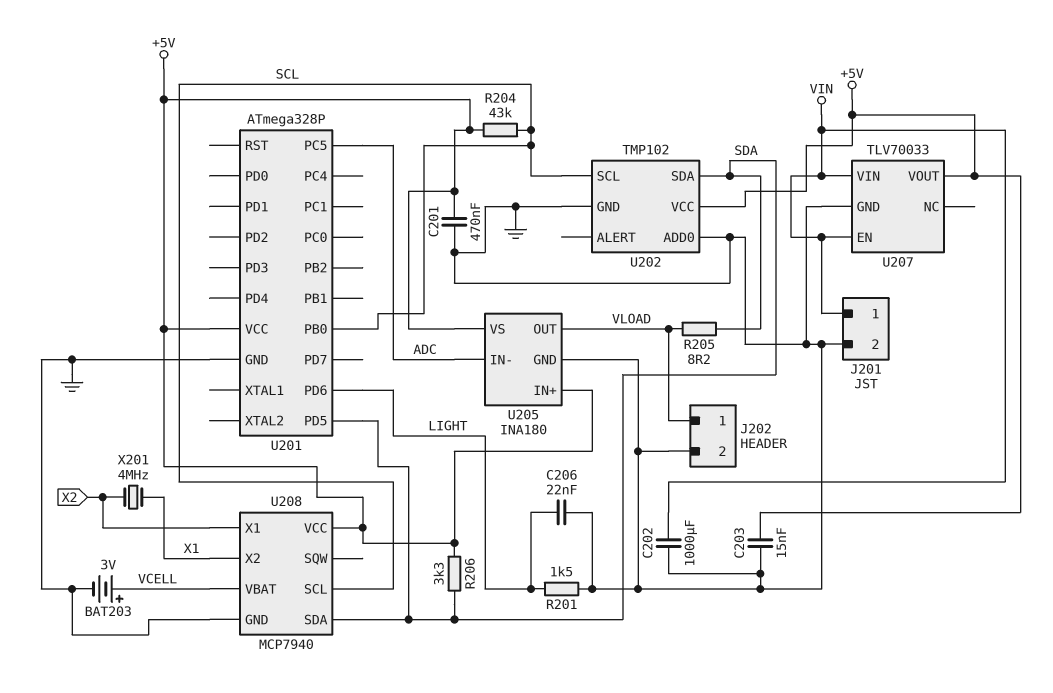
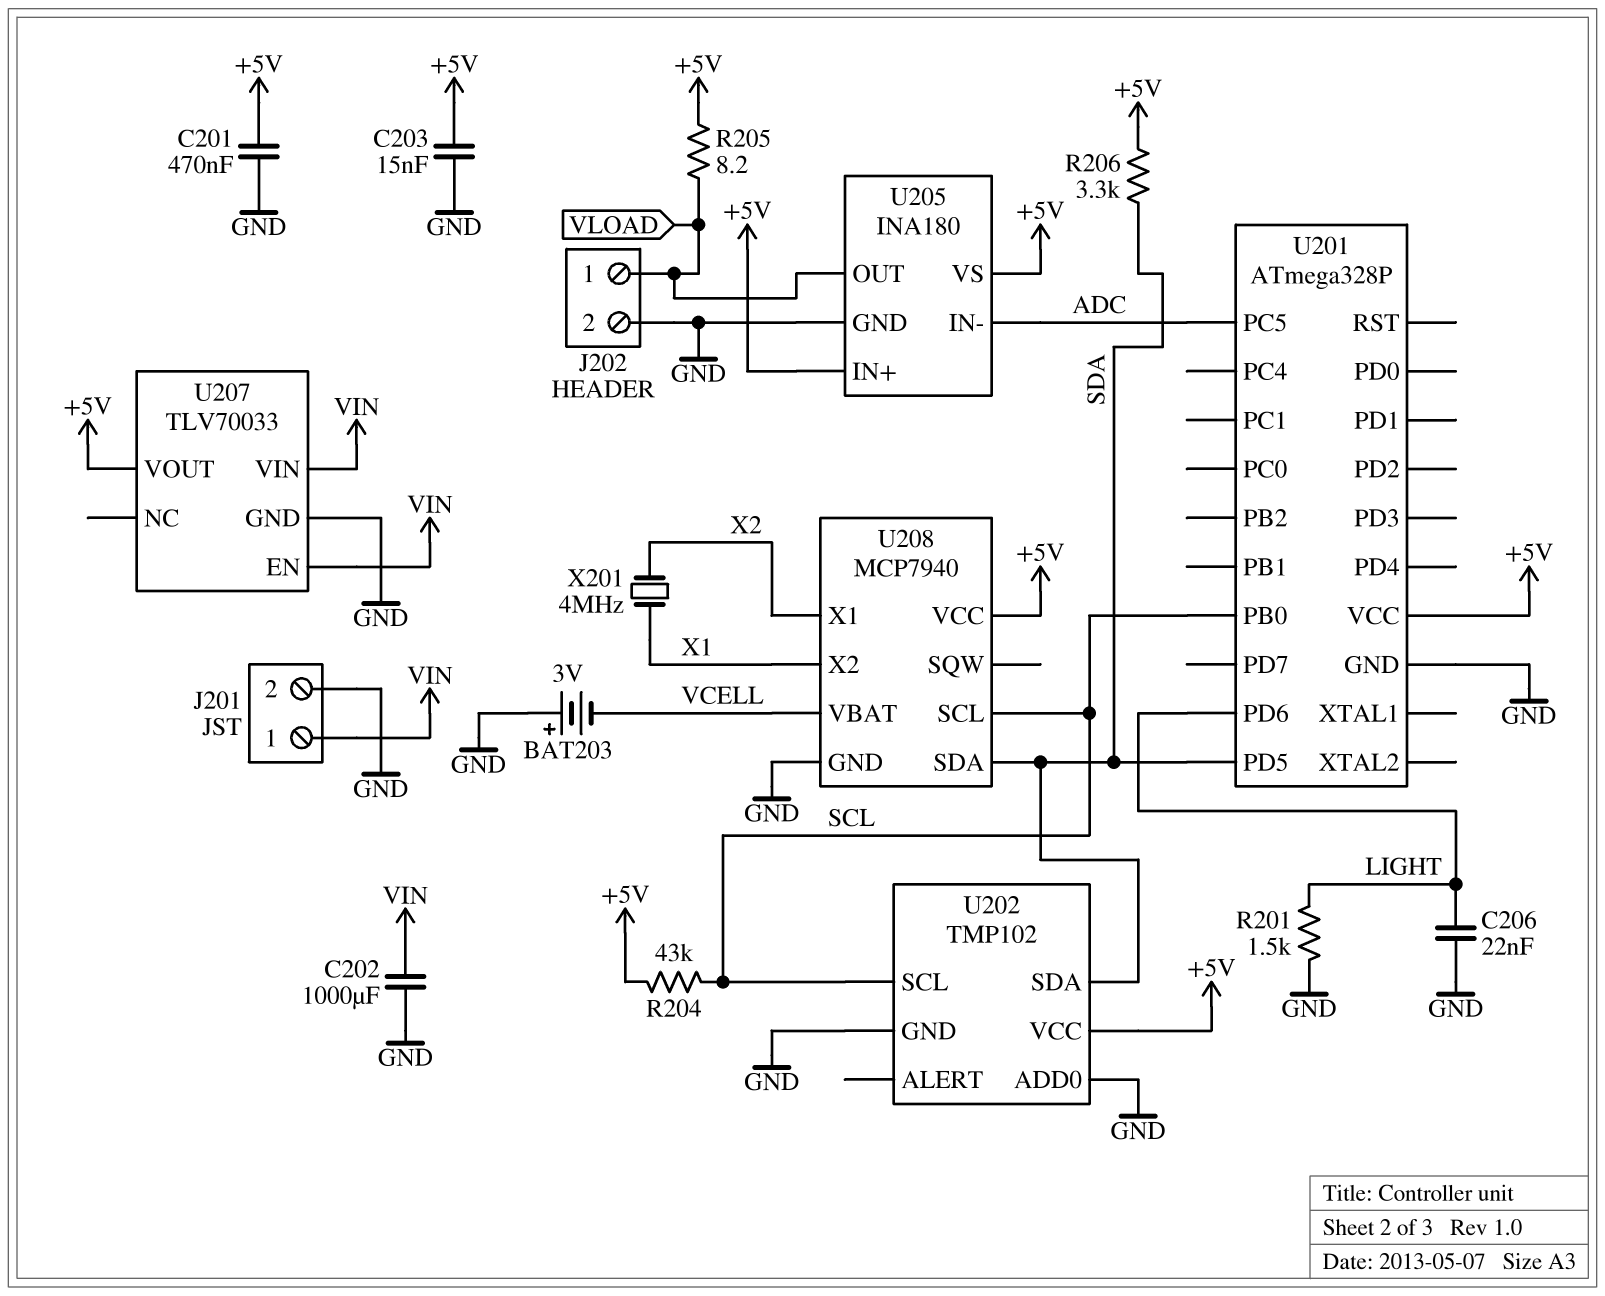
BAT203: 3V (plus VCELL, minus GND) -> 3V (plus GND, minus VCELL)
R205: 8.2 (SDA, VLOAD) -> 8.2 (+5V, VLOAD)

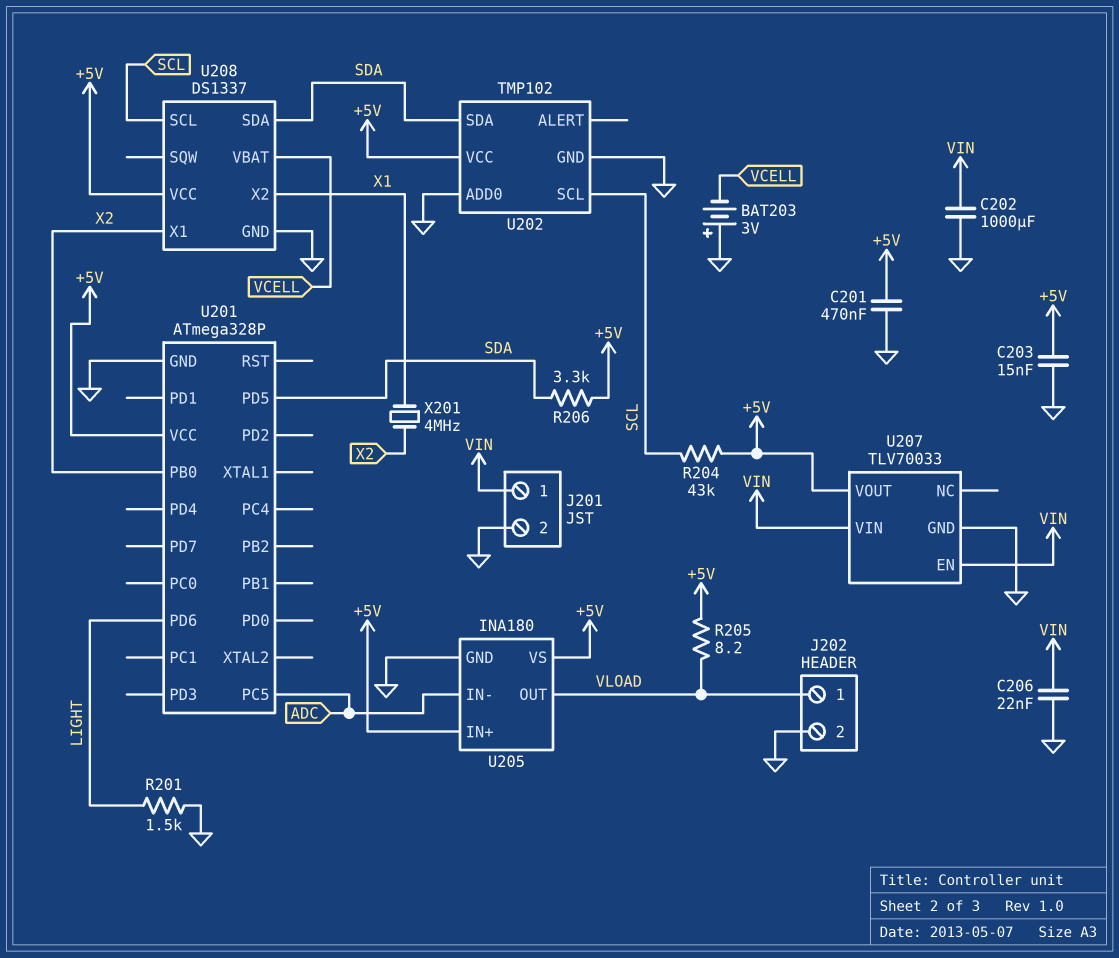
C206: 22nF (GND, LIGHT) -> 22nF (GND, VIN)
U201 pin PB0: SCL -> X2
U208: MCP7940 -> DS1337

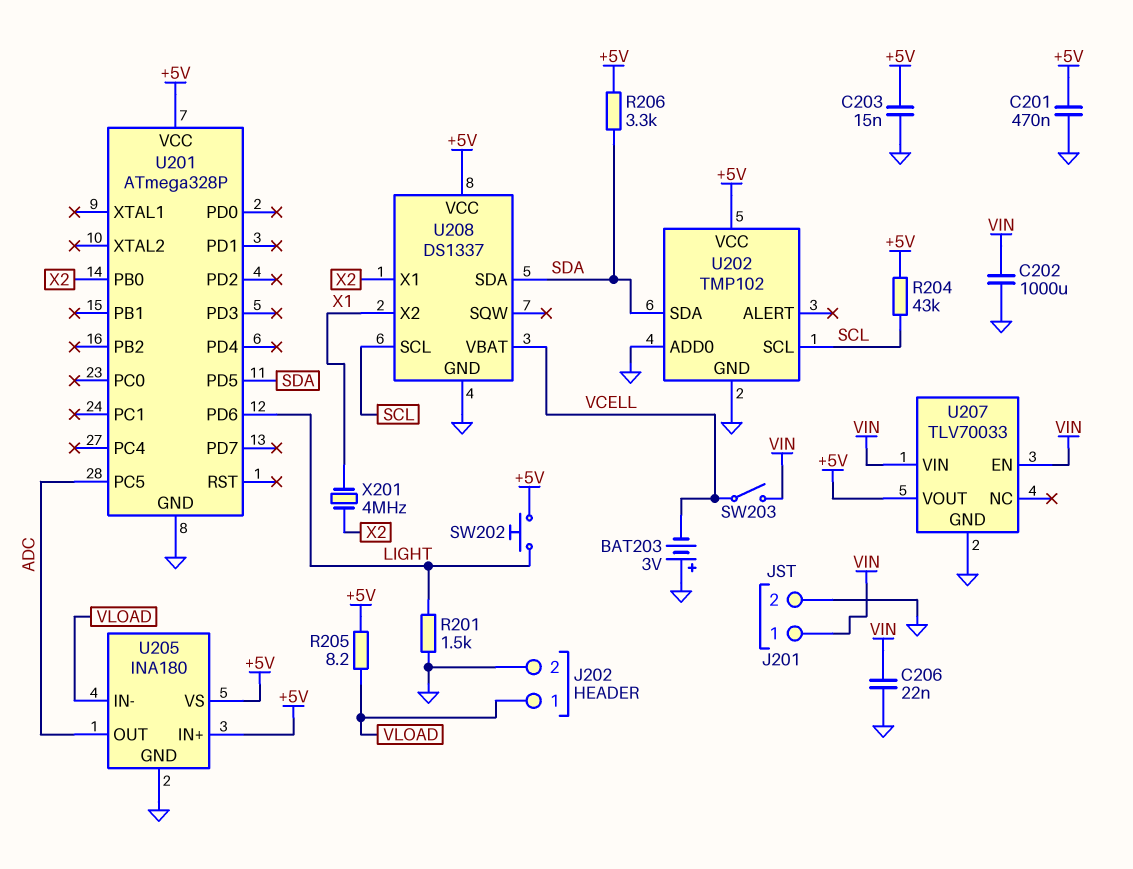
SW202: none -> button (+5V, LIGHT)
SW203: none -> switch (VCELL, VIN)
U205 pin IN-: ADC -> VLOAD
U205 pin OUT: VLOAD -> ADC

